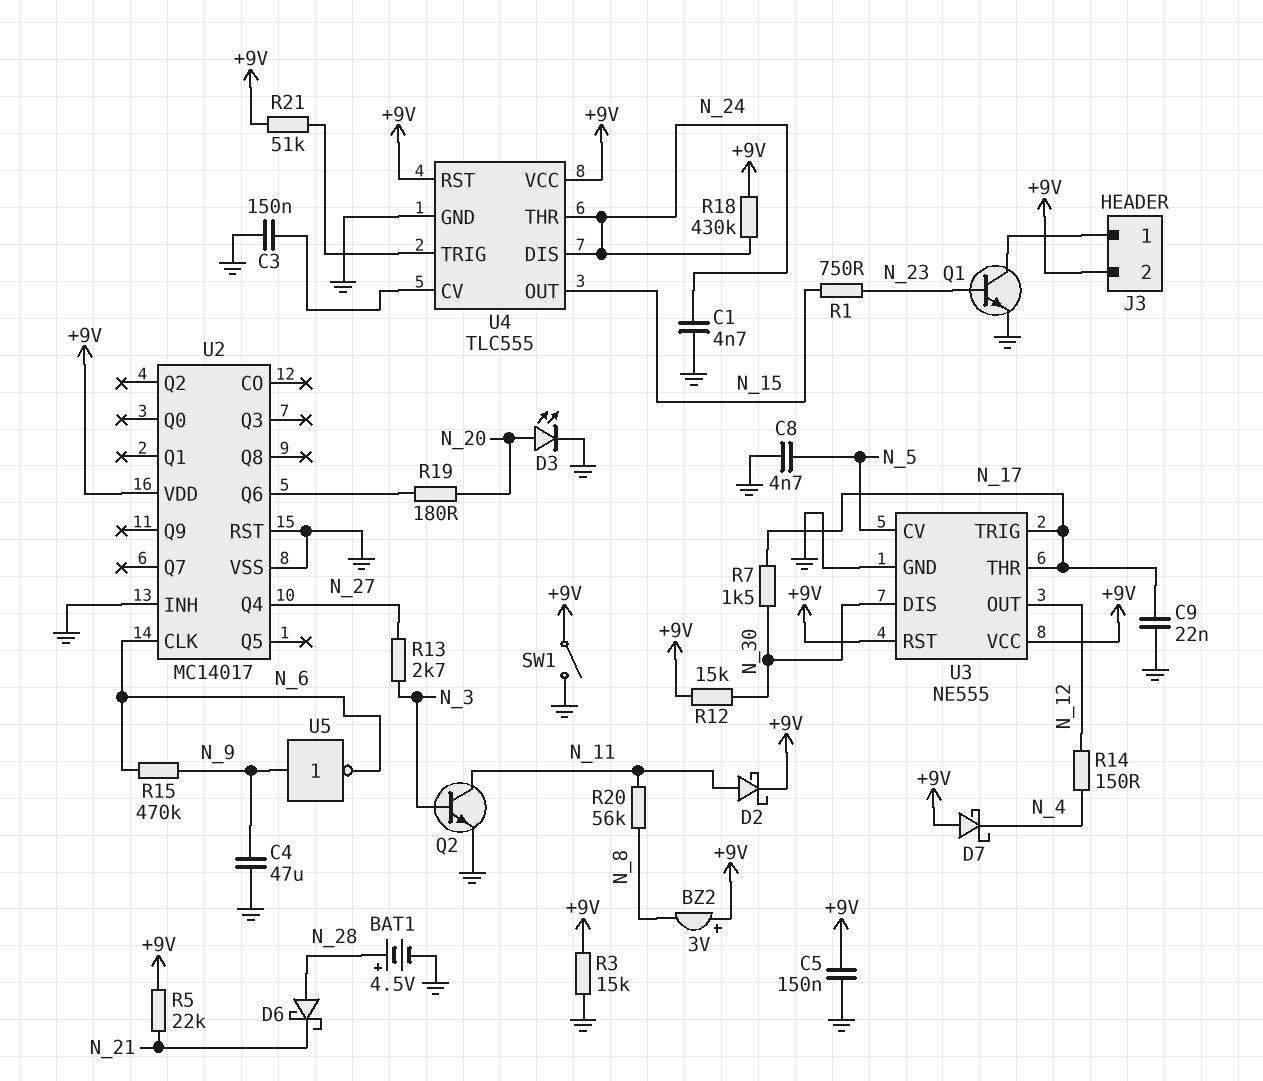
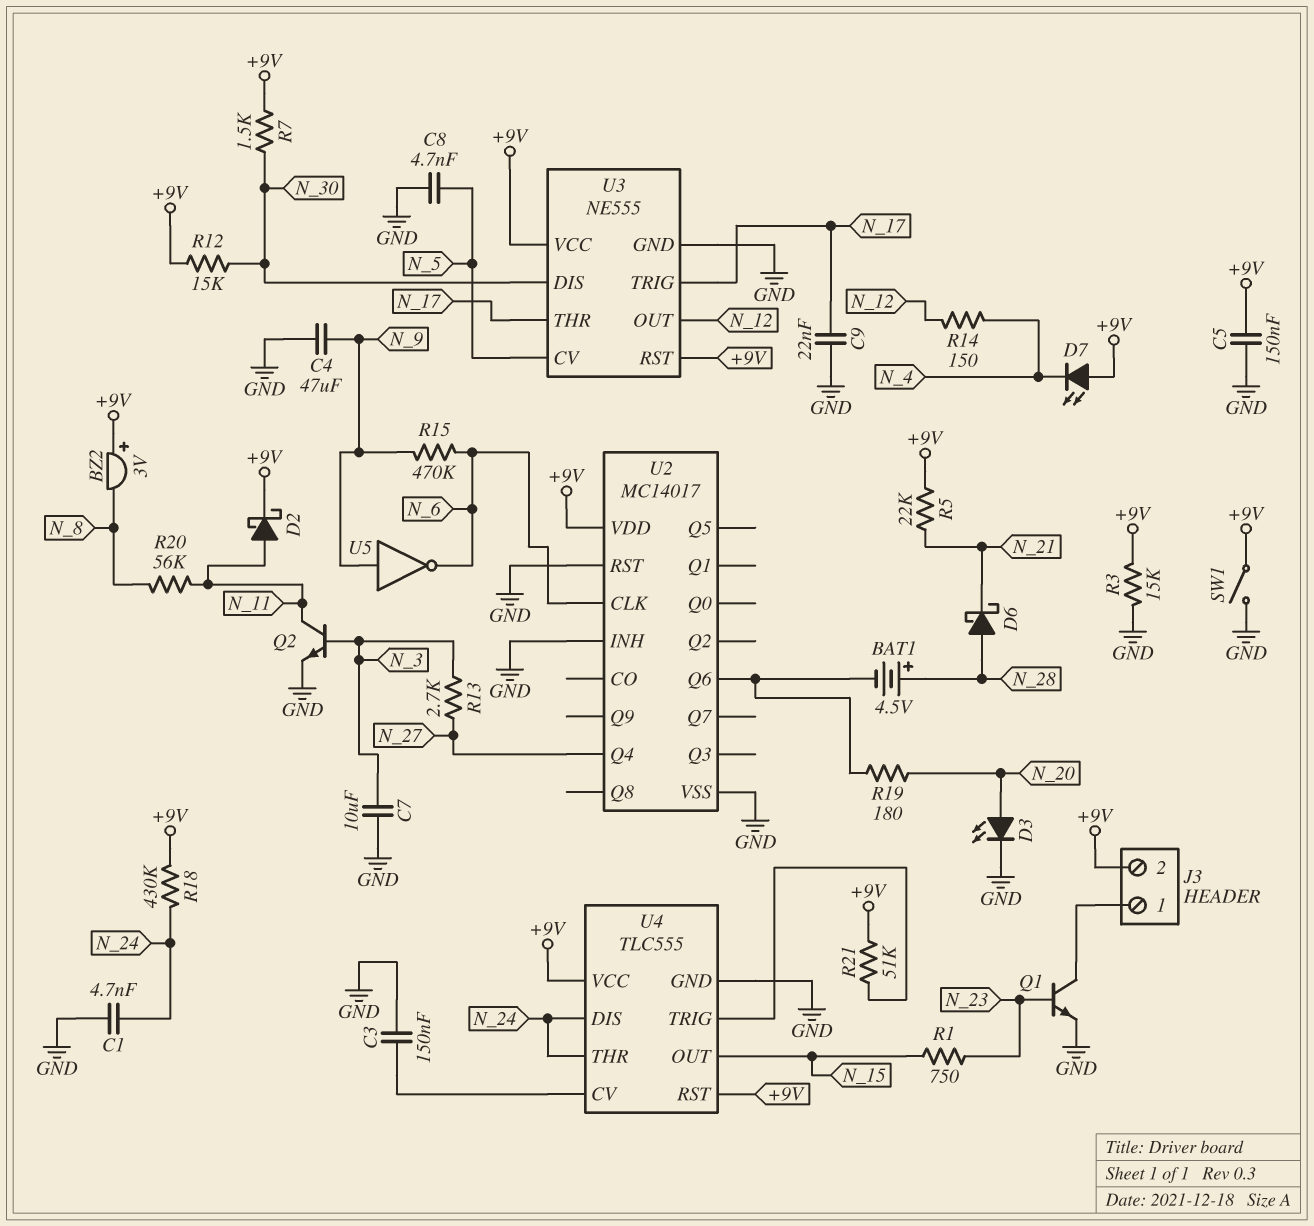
BAT1: 4.5V (plus N_28, minus GND) -> 4.5V (plus N_28, minus U2/Q6)
C7: none -> 10uF (GND, N_3)
D7: schottky (A +9V, K N_4) -> LED (A +9V, K N_4)
R7: 1.5k (N_17, N_30) -> 1.5k (+9V, N_30)

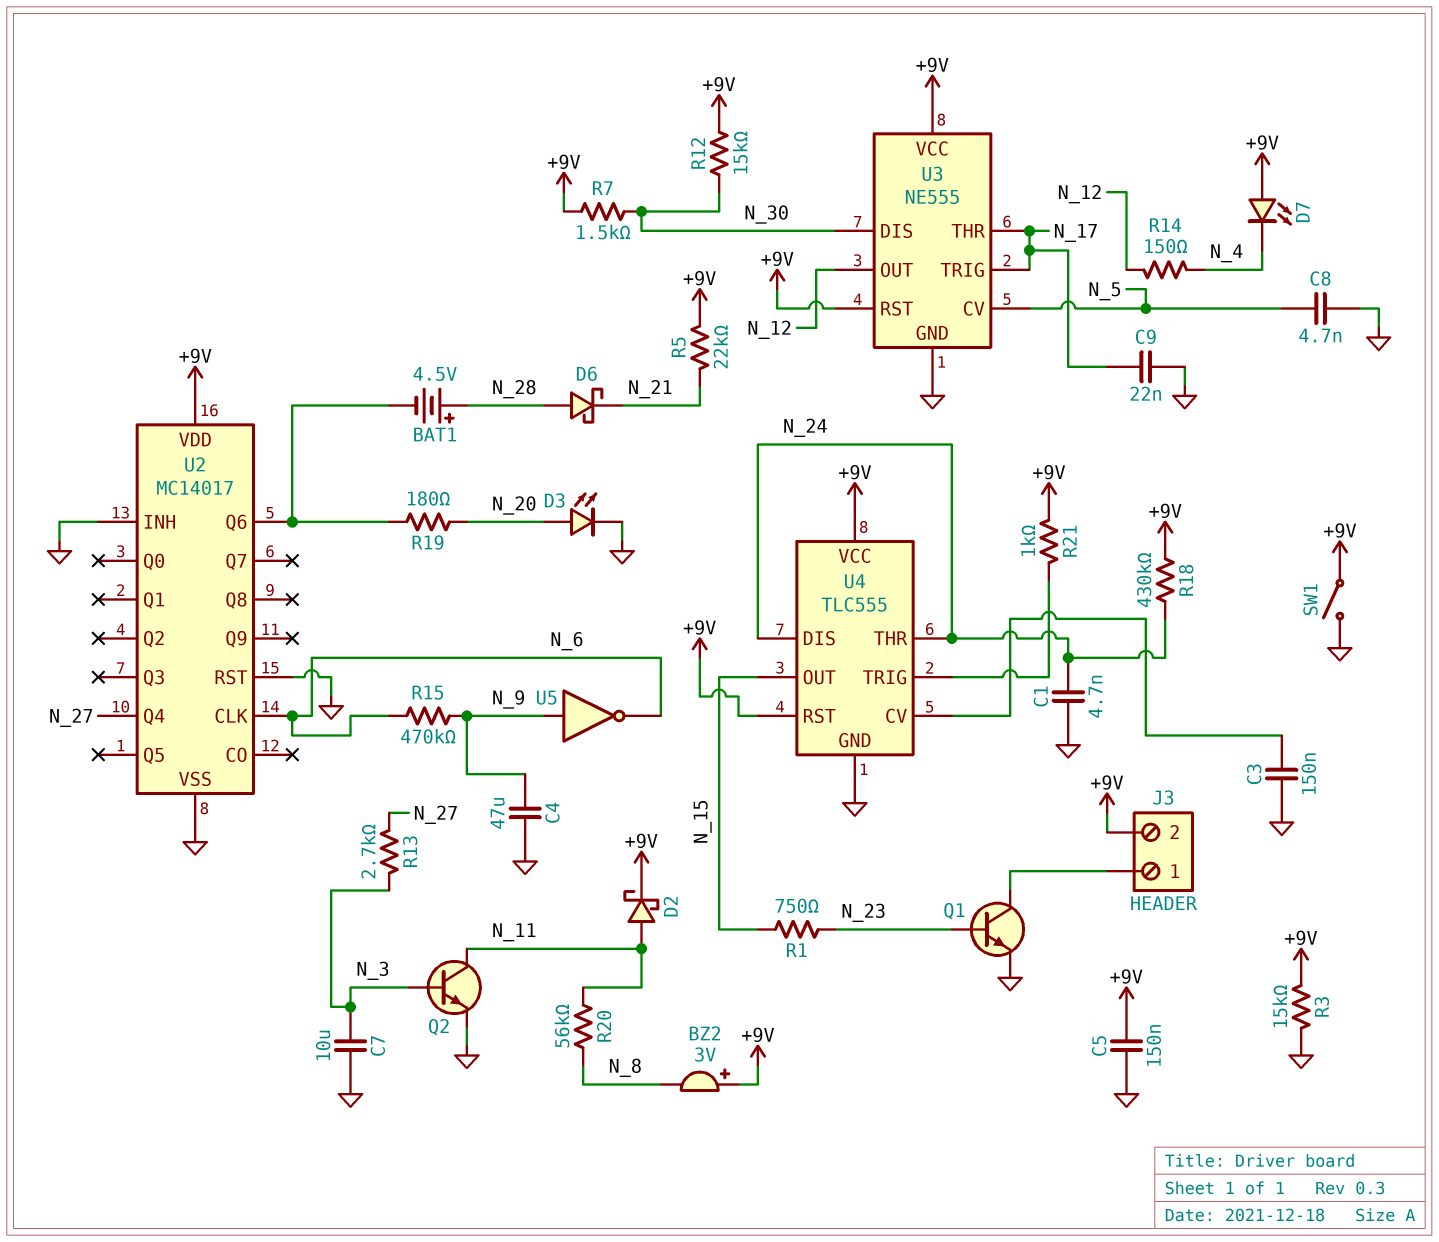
R21: 51k (+9V, U4/TRIG) -> 1k (+9V, U4/TRIG)

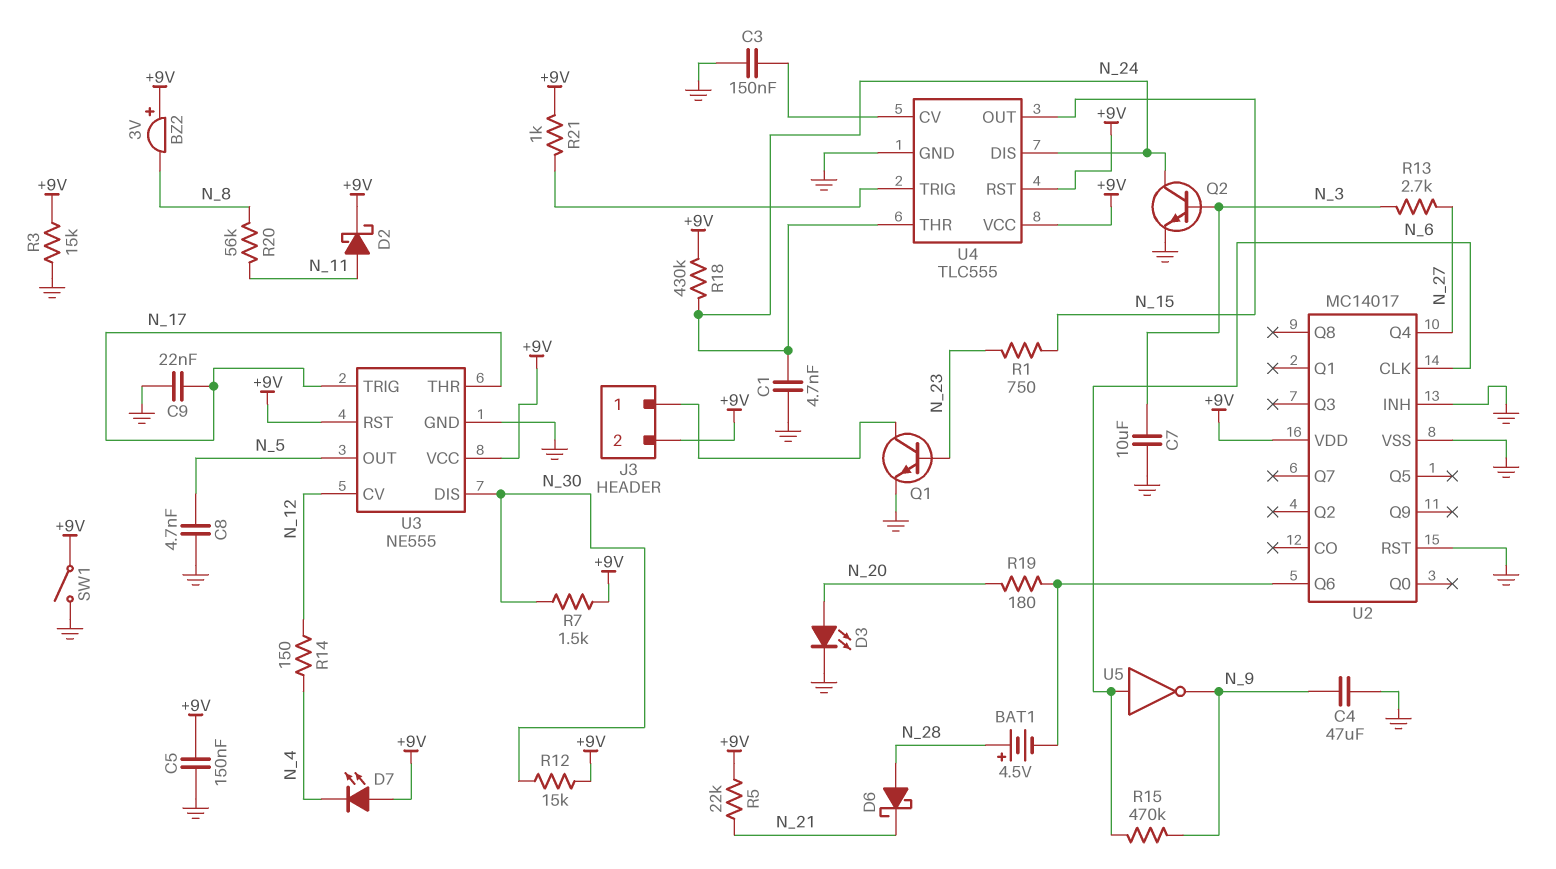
Q2: NPN (B N_3, C N_11, E GND) -> NPN (B N_3, C N_24, E GND)
U3 pin CV: N_5 -> N_12
U3 pin OUT: N_12 -> N_5
U5: NOT (in N_9, out N_6) -> NOT (in N_6, out N_9)

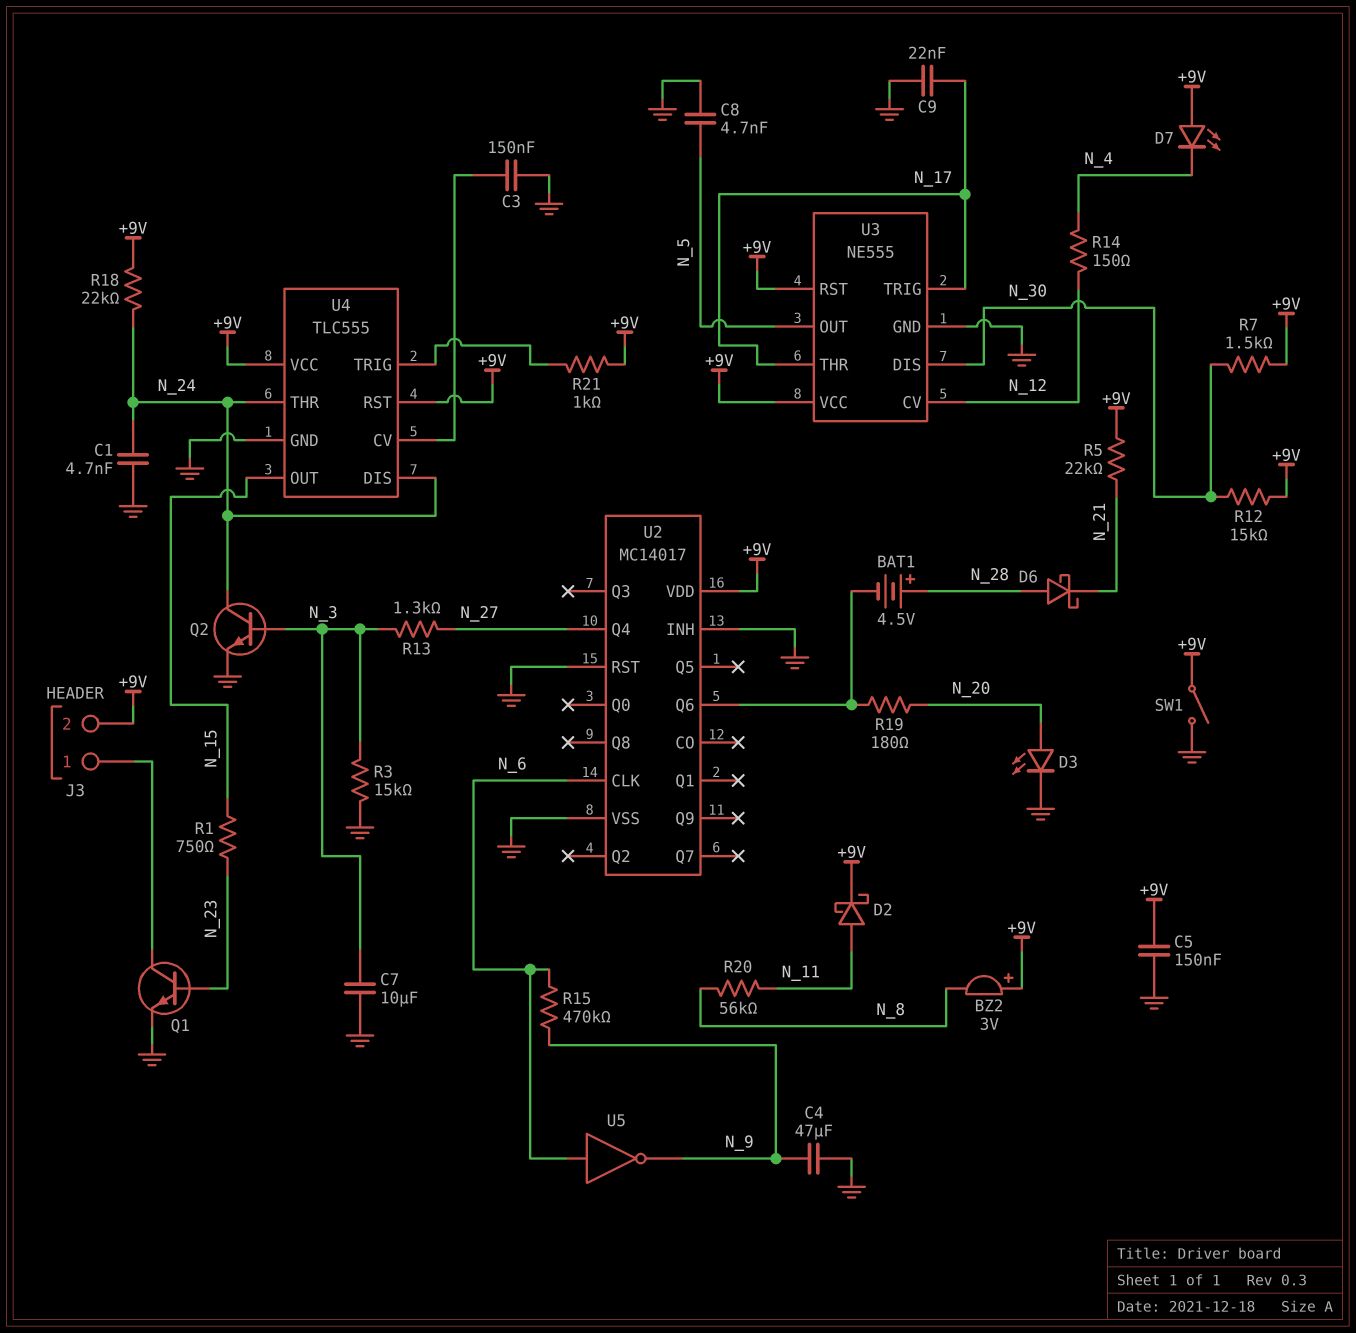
R3: 15k (+9V, GND) -> 15k (GND, N_3)
R13: 2.7k (N_3, N_27) -> 1.3k (N_3, N_27)
R18: 430k (+9V, N_24) -> 22k (+9V, N_24)

